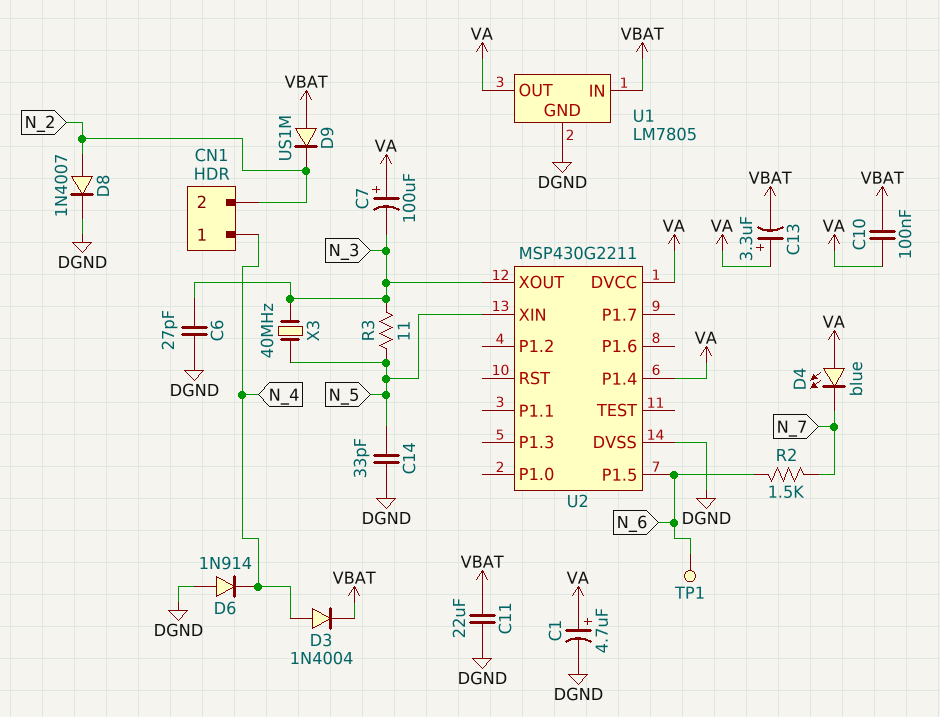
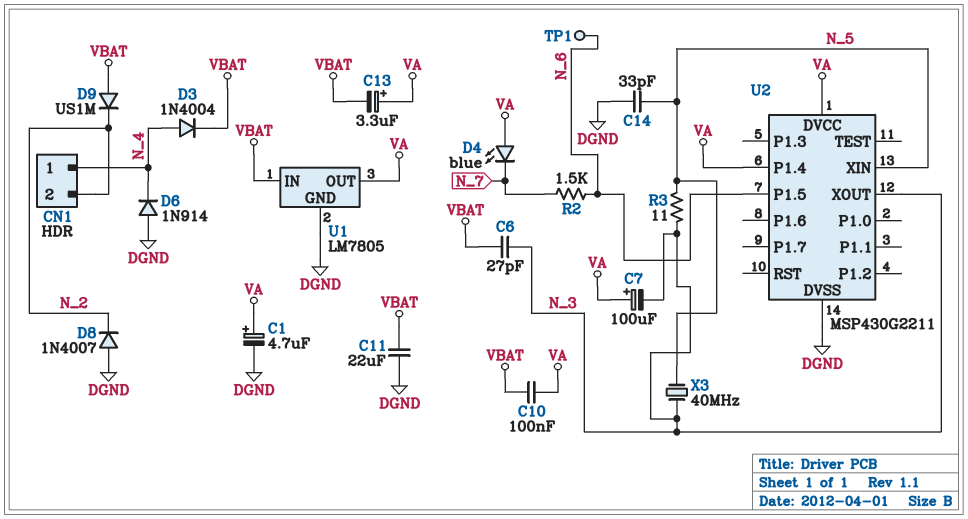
C6: 27pF (DGND, N_3) -> 27pF (N_3, VBAT)
D8: diode 1N4007 (A N_2, K DGND) -> diode 1N4007 (A DGND, K N_2)

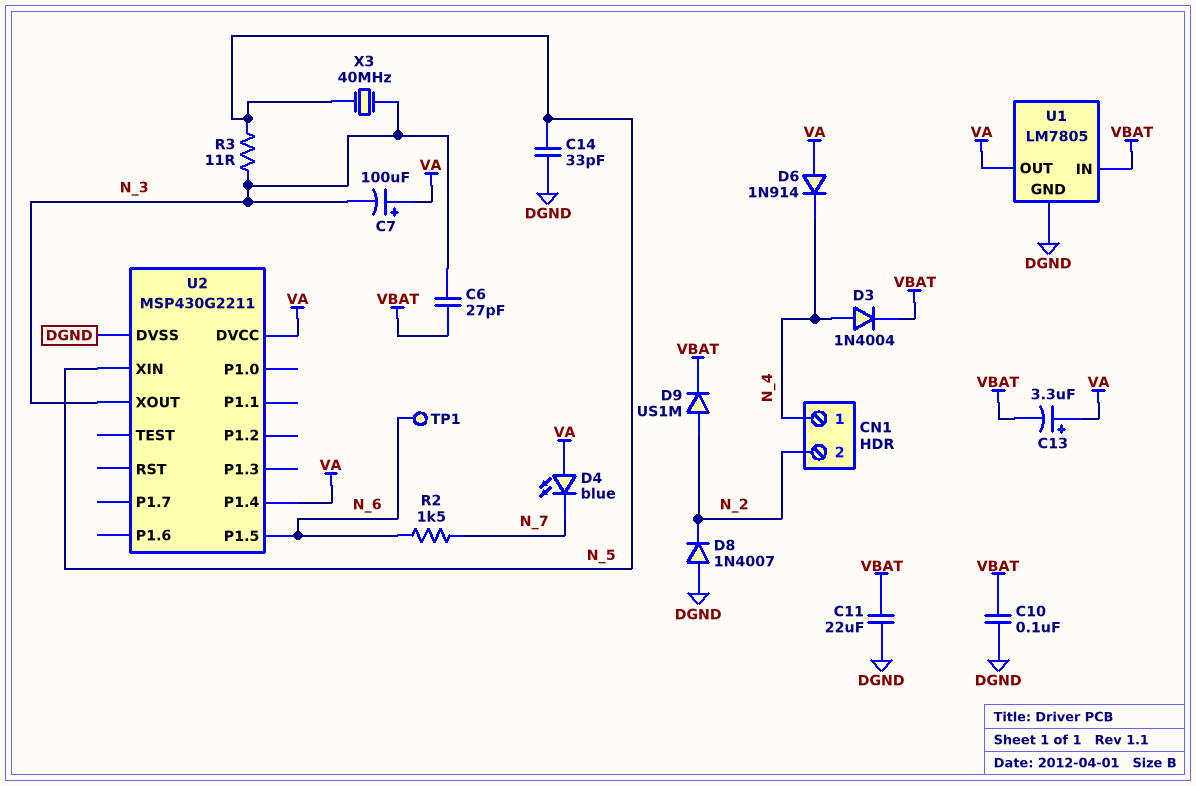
C1: 4.7uF (plus VA, minus DGND) -> none
C10: 100nF (VA, VBAT) -> 100nF (DGND, VBAT)
D6: diode 1N914 (A DGND, K N_4) -> diode 1N914 (A VA, K N_4)
D9: diode US1M (A VBAT, K N_2) -> diode US1M (A N_2, K VBAT)

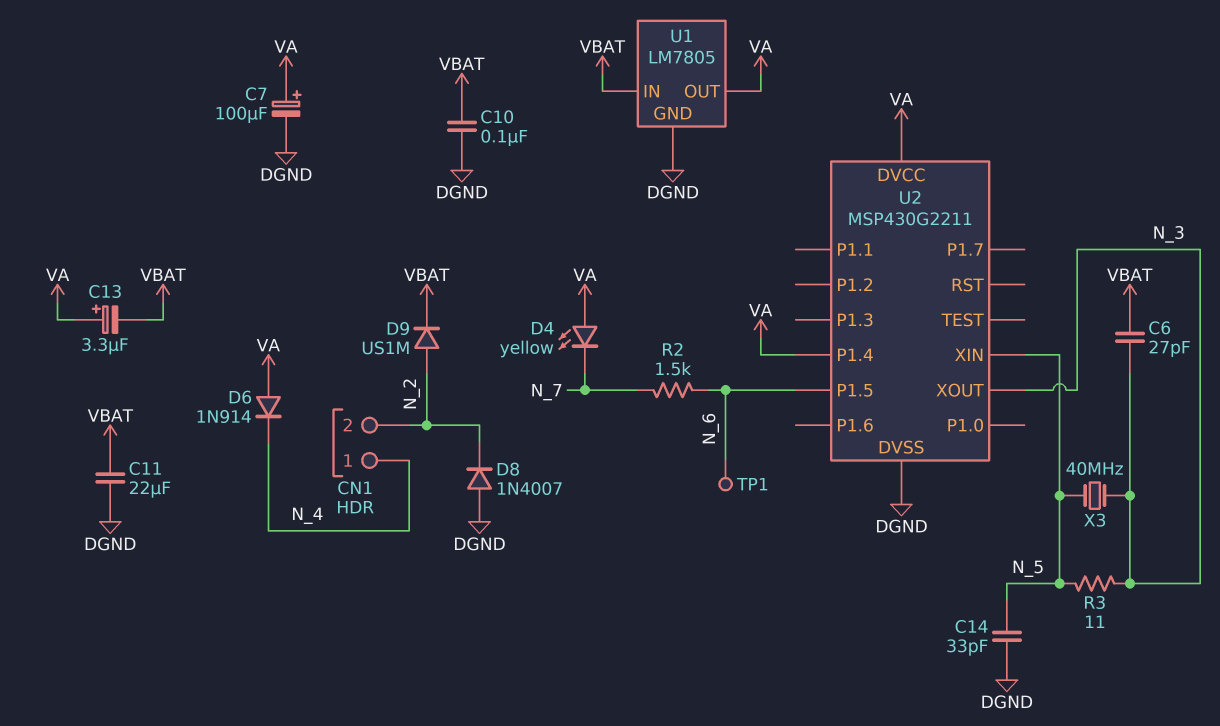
C7: 100uF (plus VA, minus N_3) -> 100uF (plus VA, minus DGND)
D3: diode 1N4004 (A N_4, K VBAT) -> none
D4: LED blue (A VA, K N_7) -> LED yellow (A VA, K N_7)

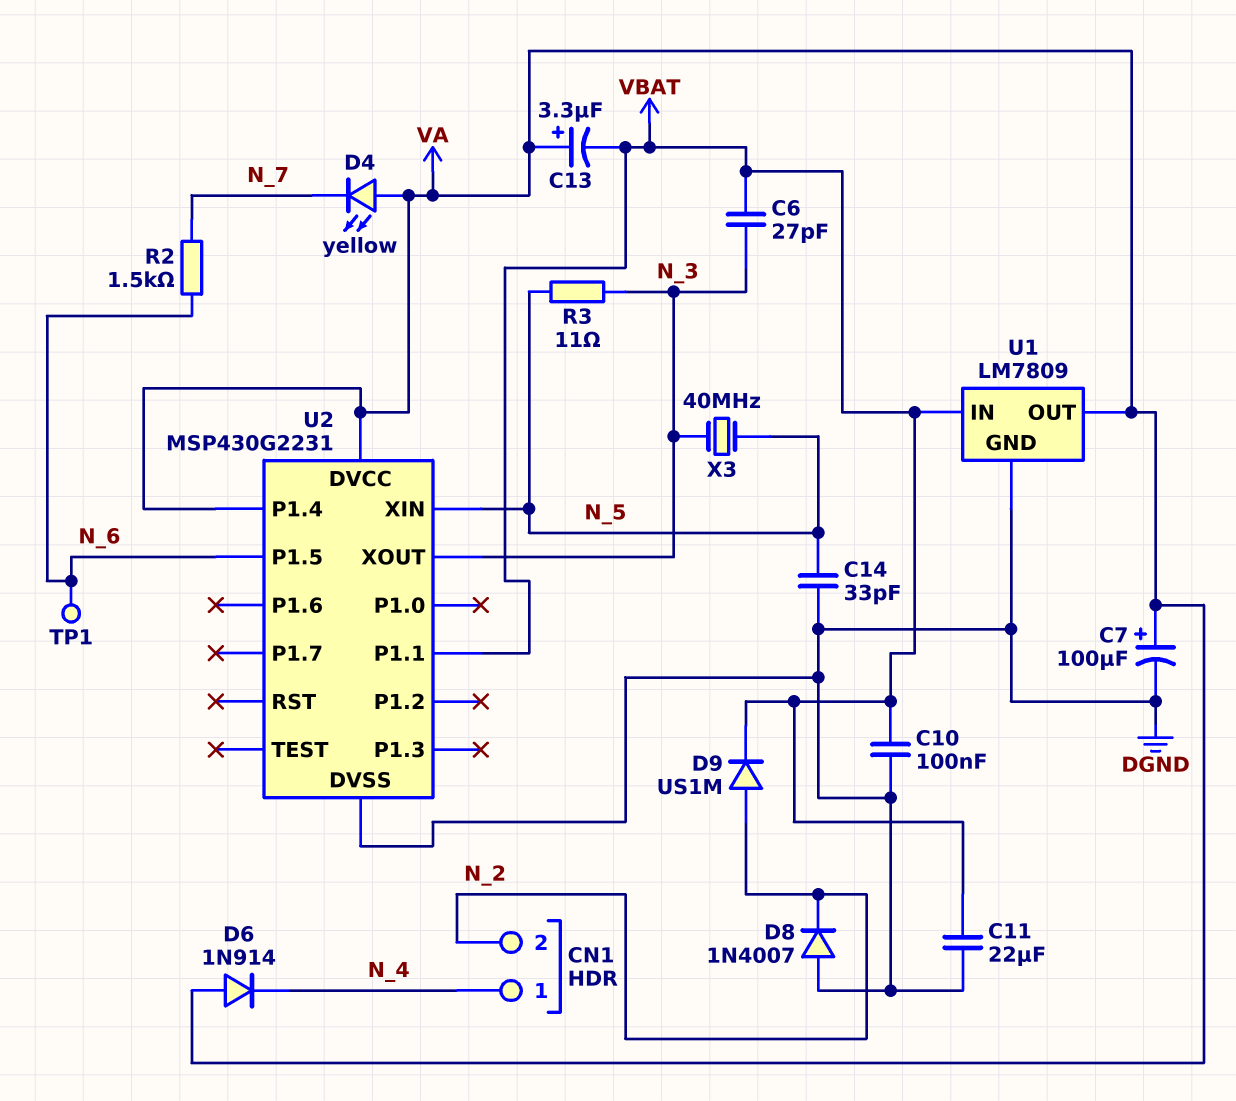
U1: LM7805 -> LM7809
U2: MSP430G2211 -> MSP430G2231
U2 pin P1.1: none -> VBAT

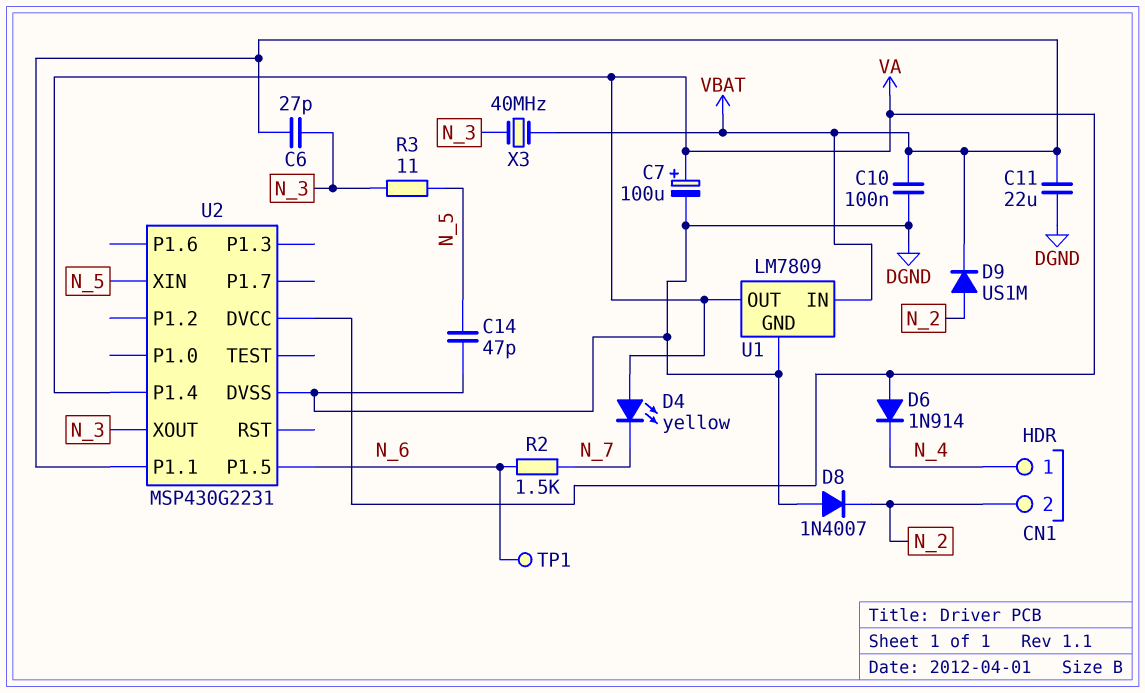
C13: 3.3uF (plus VA, minus VBAT) -> none
C14: 33pF (DGND, N_5) -> 47pF (DGND, N_5)
X3: 40MHz (N_3, N_5) -> 40MHz (N_3, VBAT)

